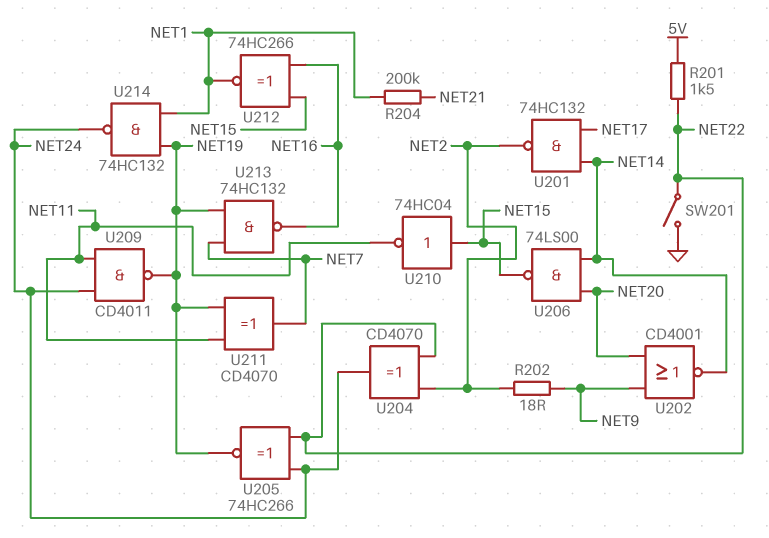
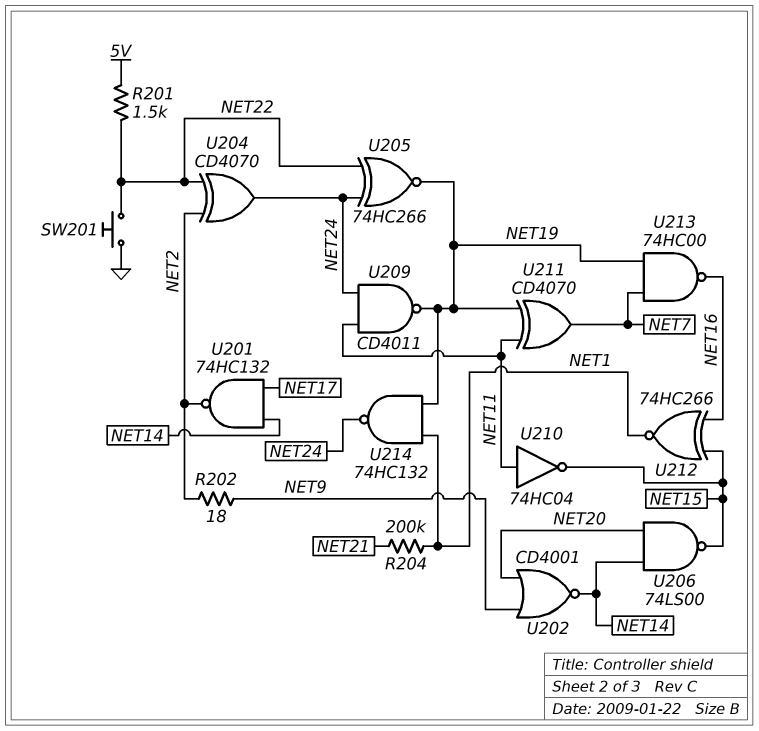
SW201: switch (GND, NET22) -> button (GND, NET22)
U210: NOT 74HC04 (in NET15, out NET11) -> NOT 74HC04 (in NET11, out NET15)
U213: NAND 74HC132 (in NET7, in NET19, out NET16) -> NAND 74HC00 (in NET7, in NET19, out NET16)

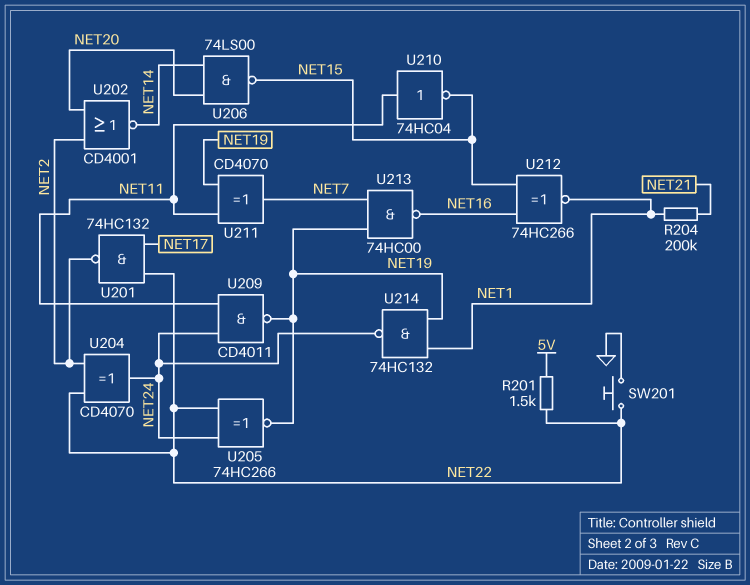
R202: 18 (NET2, NET9) -> none
U201: NAND 74HC132 (in NET14, in NET17, out NET2) -> NAND 74HC132 (in NET17, in NET22, out NET2)
U202: NOR CD4001 (in NET9, in NET20, out NET14) -> NOR CD4001 (in NET2, in NET20, out NET14)

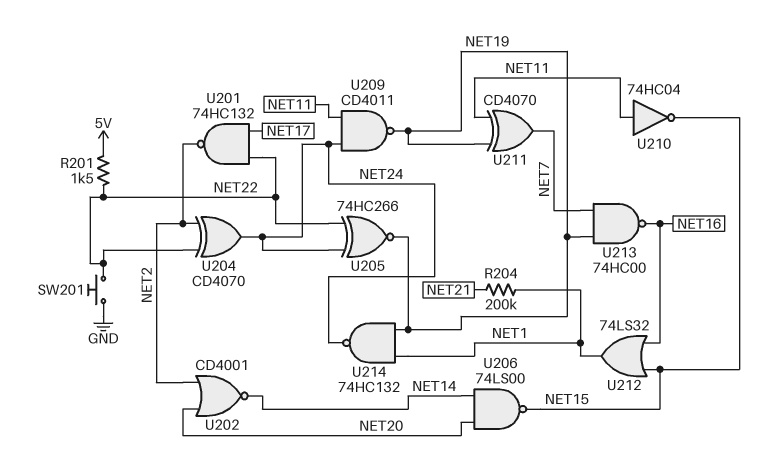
U212: XNOR 74HC266 (in NET15, in NET16, out NET1) -> OR 74LS32 (in NET15, in NET16, out NET1)

